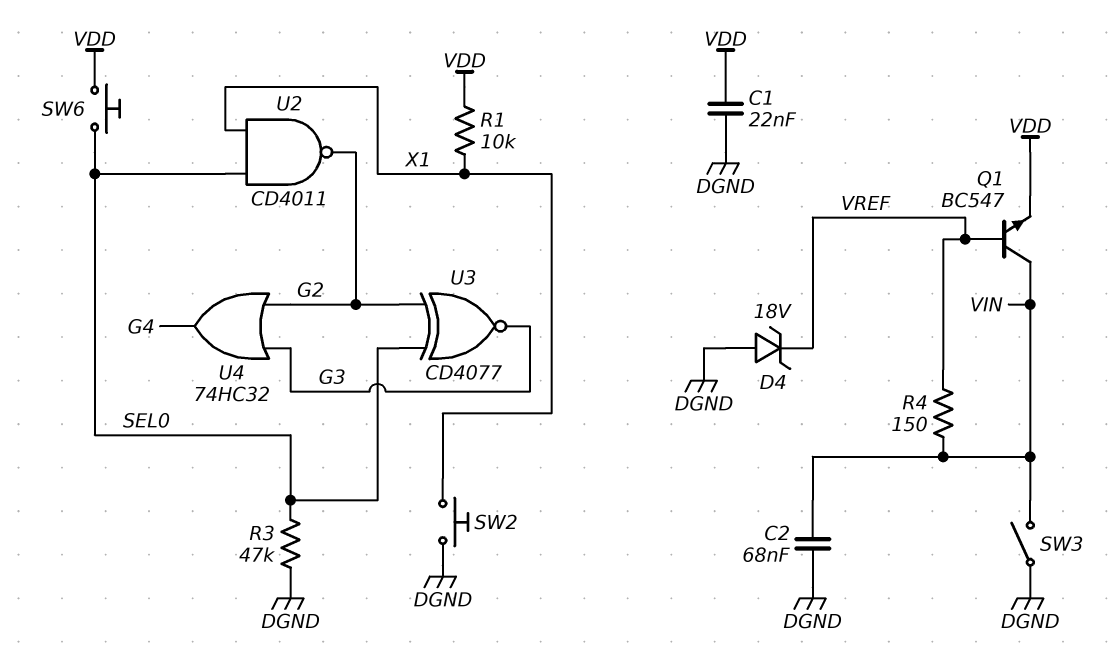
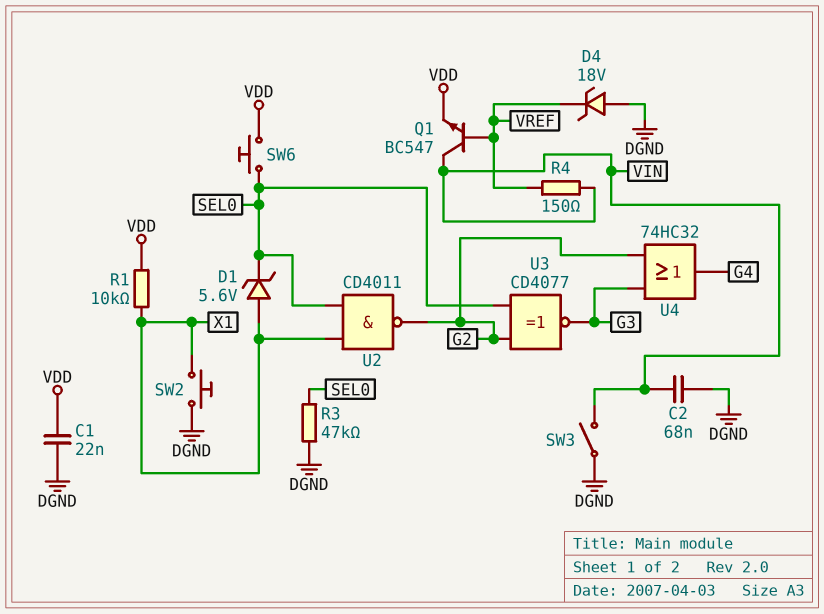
D1: none -> zener 5.6V (A X1, K SEL0)

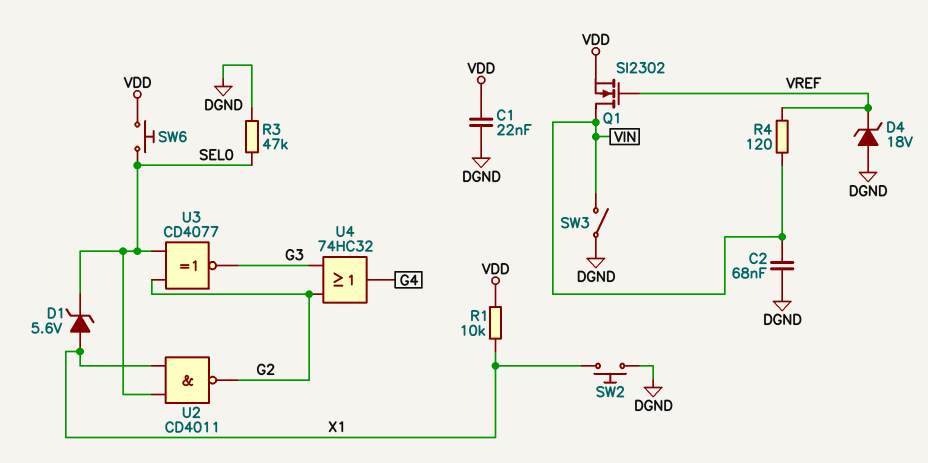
Q1: NPN BC547 (B VREF, C VIN, E VDD) -> NMOS SI2302 (G VREF, D VIN, S VDD)
R4: 150 (VIN, VREF) -> 120 (VIN, VREF)

